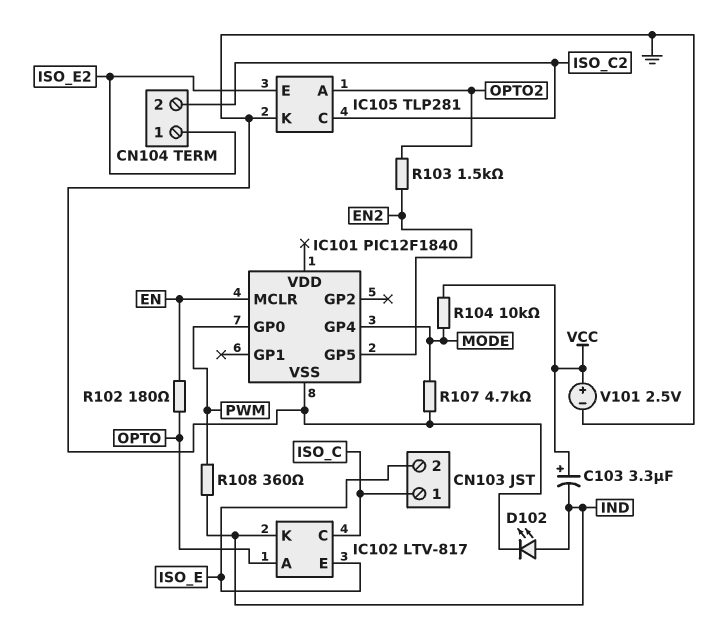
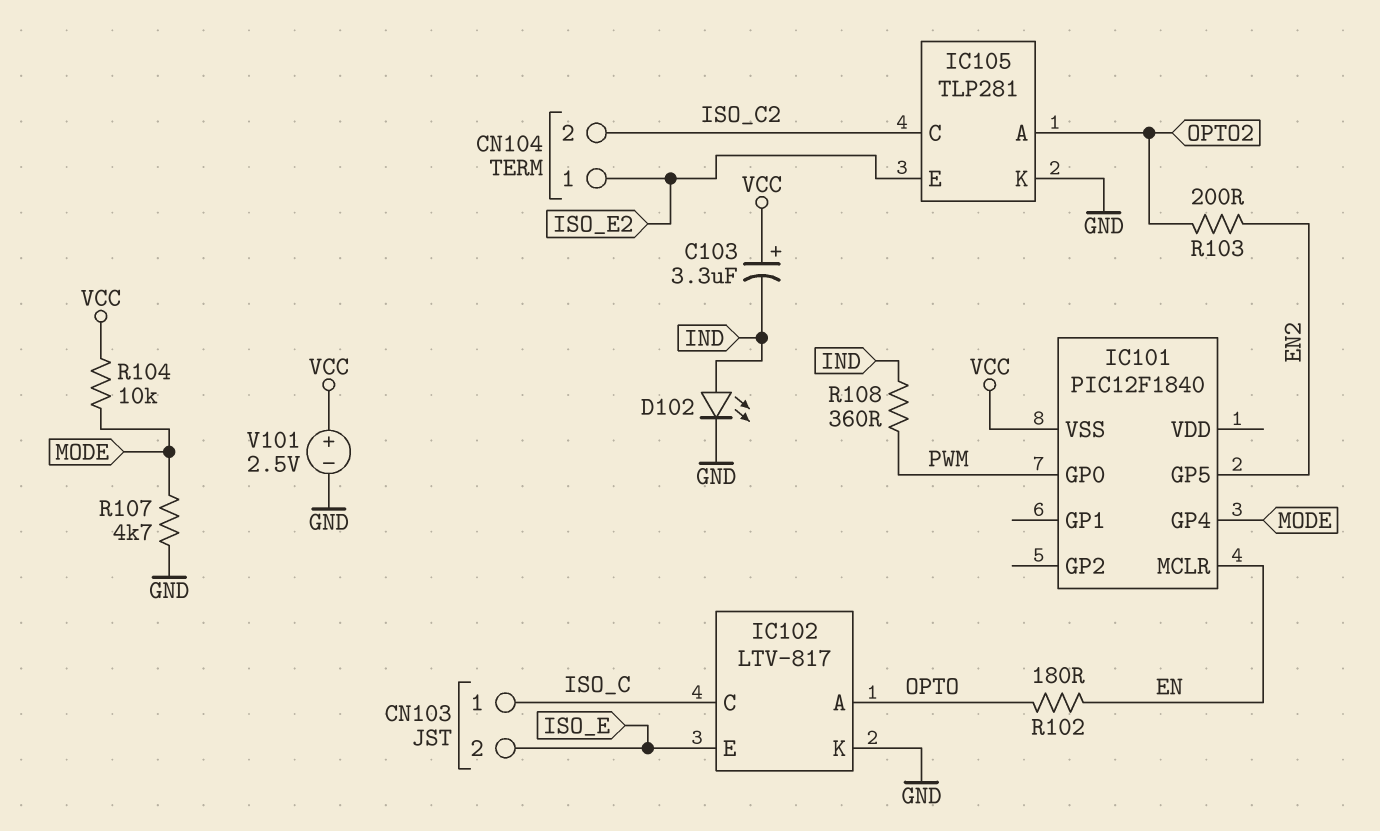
IC101 pin VSS: GND -> VCC
IC102 pin K: IND -> GND
R103: 1.5k (EN2, OPTO2) -> 200 (EN2, OPTO2)

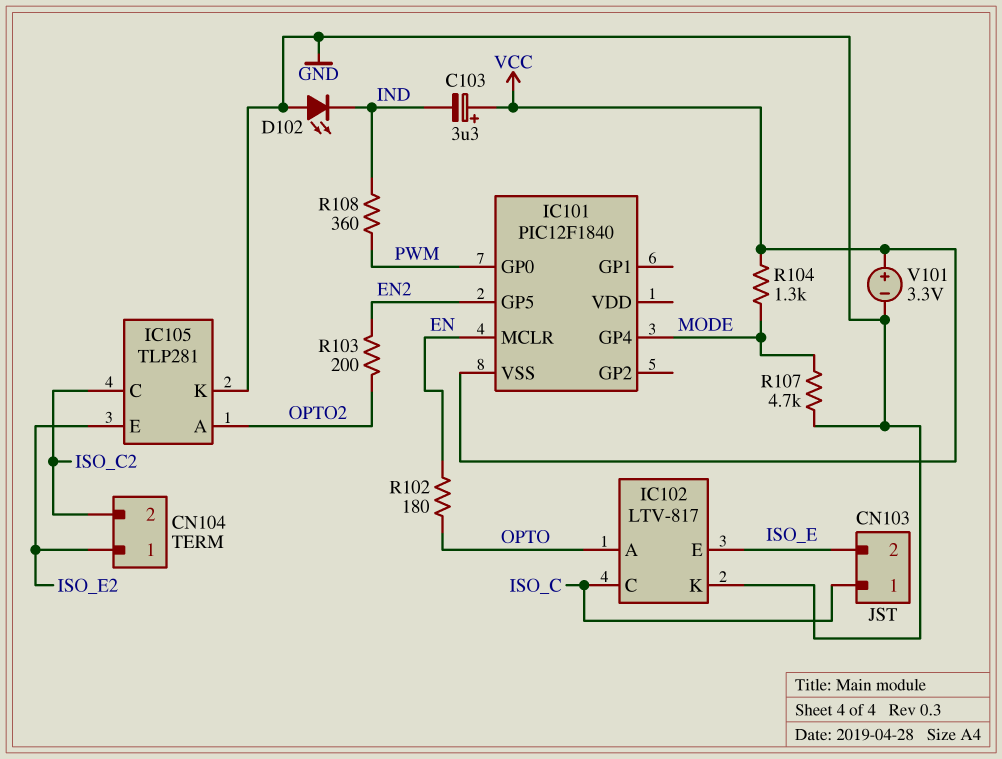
D102: LED (A IND, K GND) -> LED (A GND, K IND)
R104: 10k (MODE, VCC) -> 1.3k (MODE, VCC)
V101: 2.5V (plus VCC, minus GND) -> 3.3V (plus VCC, minus GND)

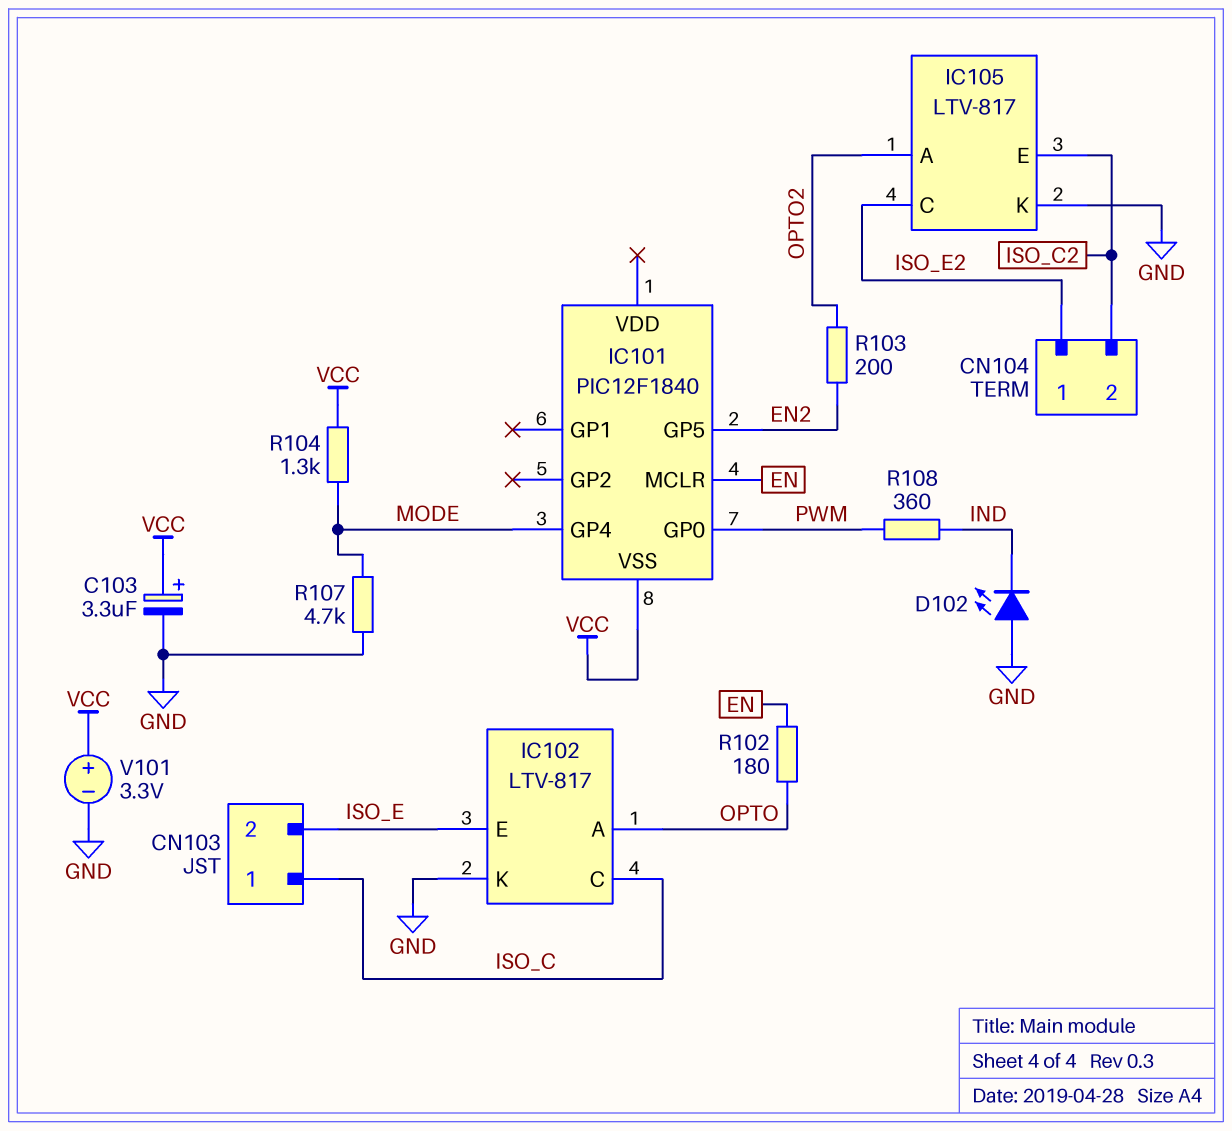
C103: 3.3uF (plus VCC, minus IND) -> 3.3uF (plus VCC, minus GND)
IC105: TLP281 -> LTV-817
IC105 pin C: ISO_C2 -> ISO_E2
IC105 pin E: ISO_E2 -> ISO_C2

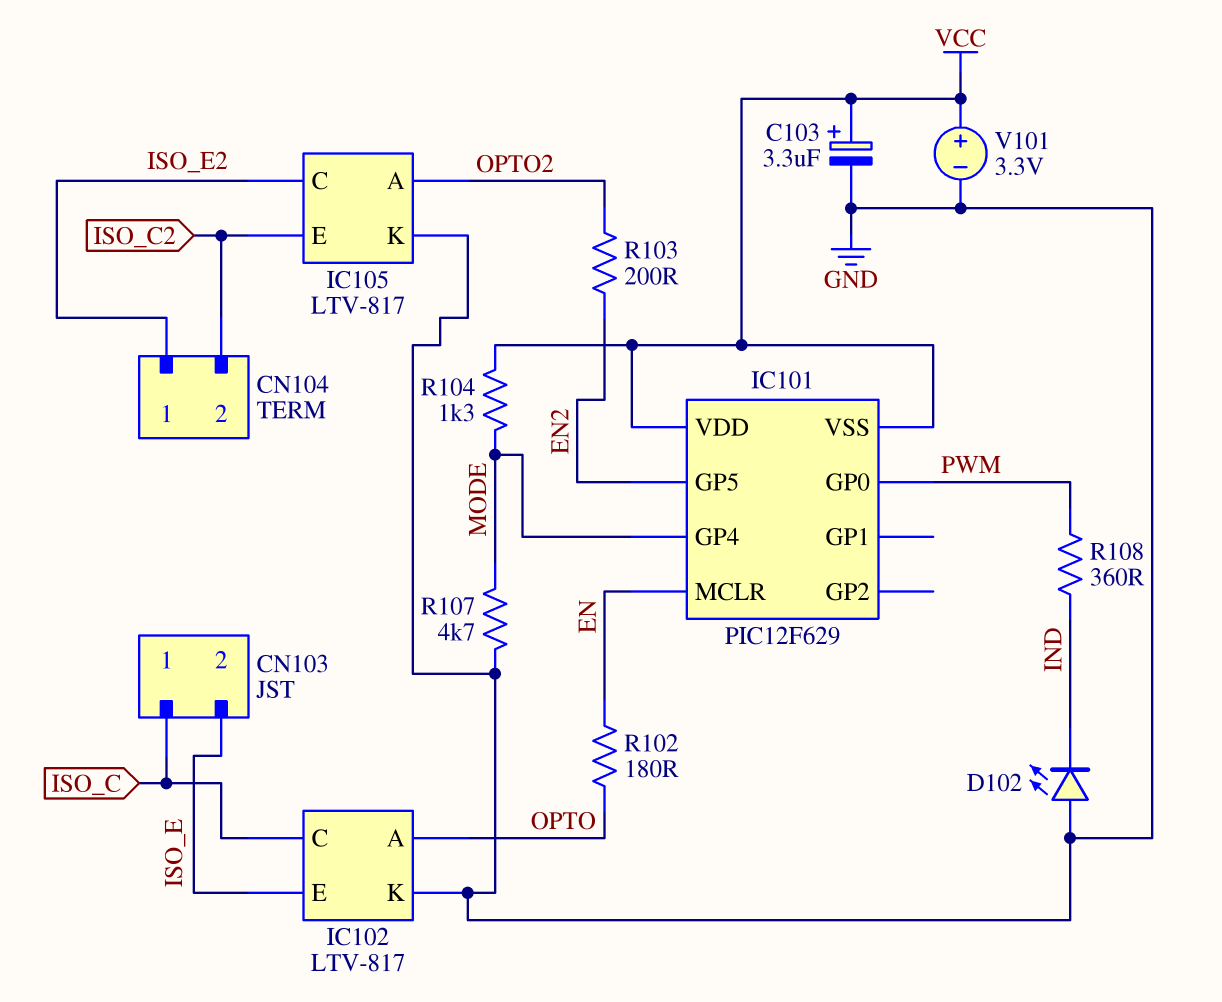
IC101: PIC12F1840 -> PIC12F629
IC101 pin VDD: none -> VCC

